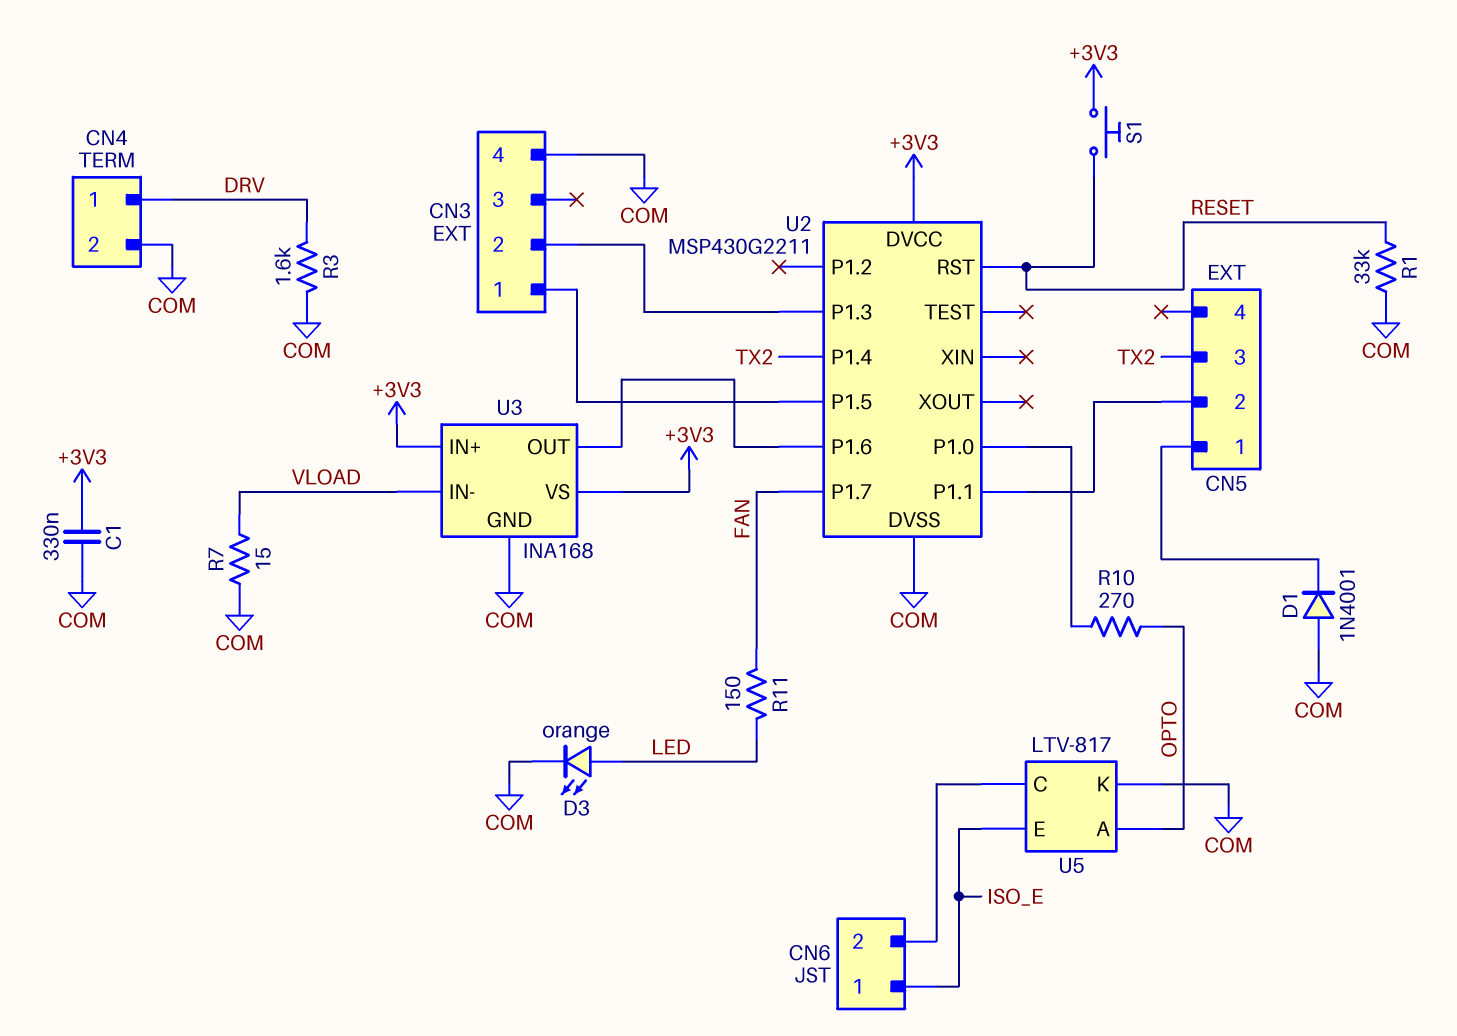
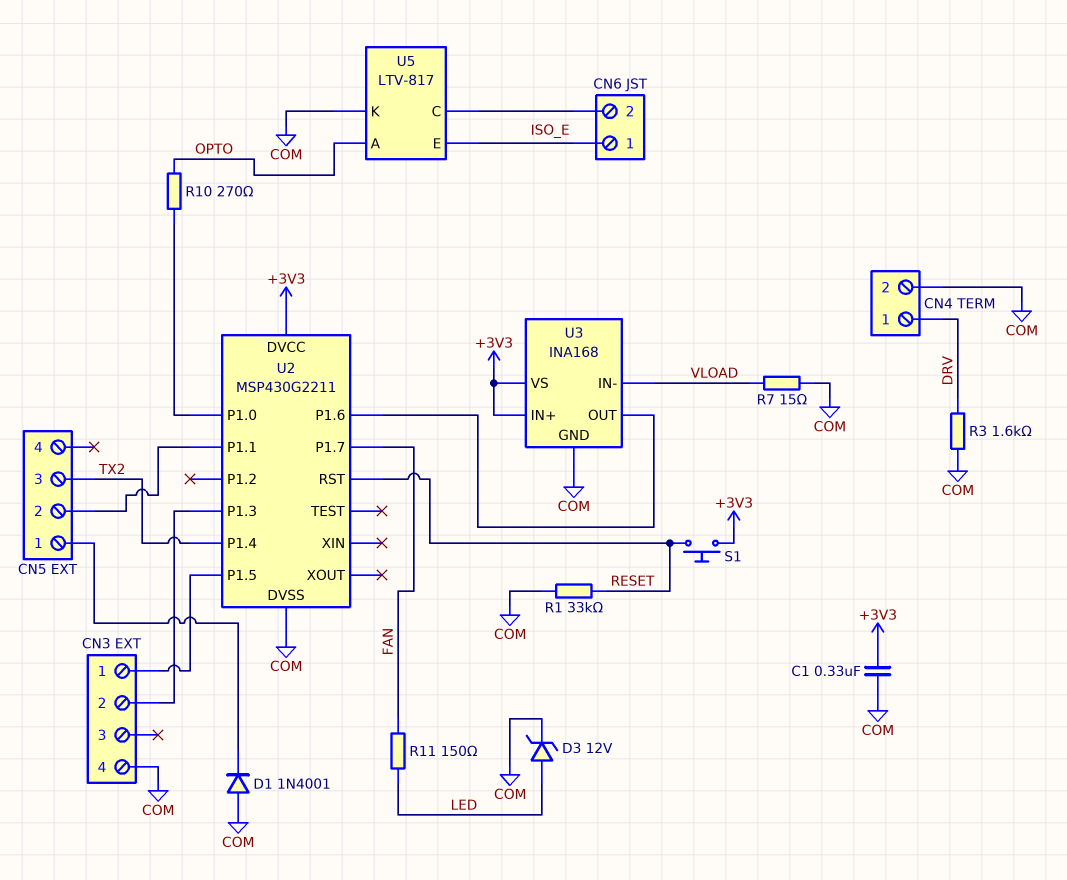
D3: LED orange (A LED, K COM) -> zener 12V (A LED, K COM)

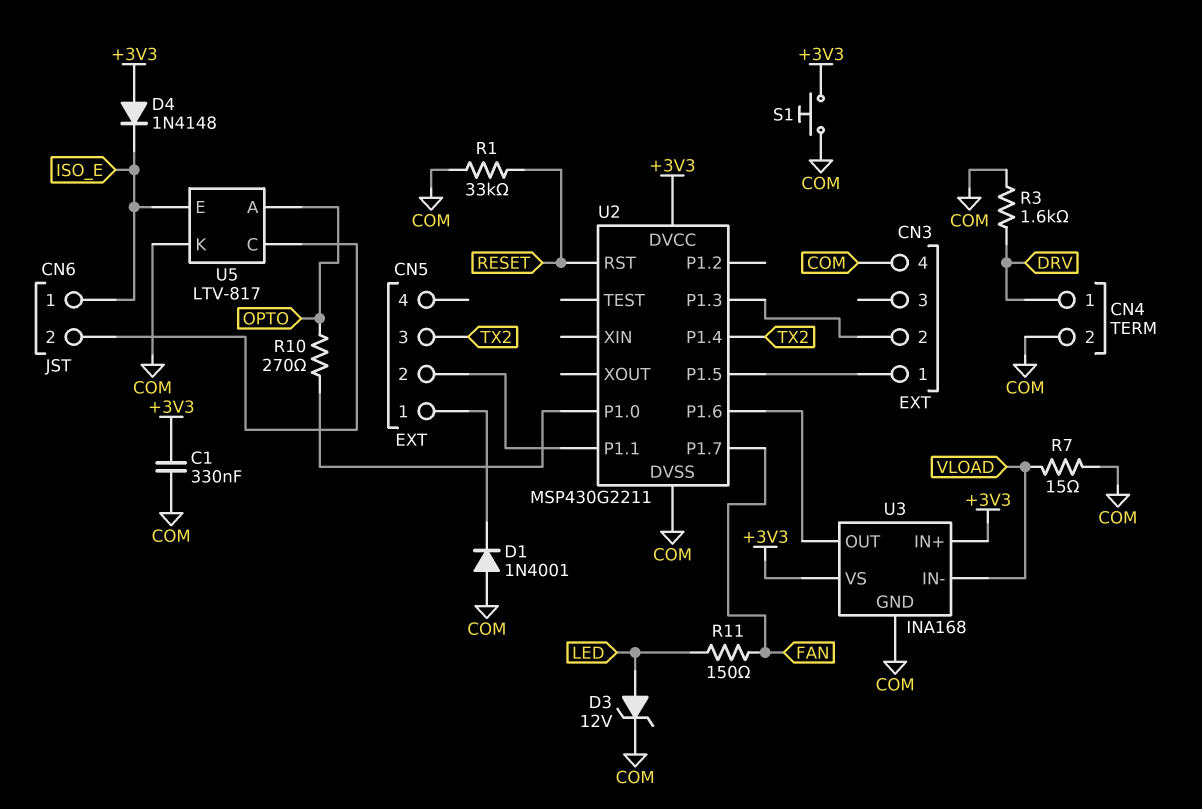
D4: none -> diode 1N4148 (A +3V3, K ISO_E)
S1: button (+3V3, RESET) -> button (+3V3, COM)

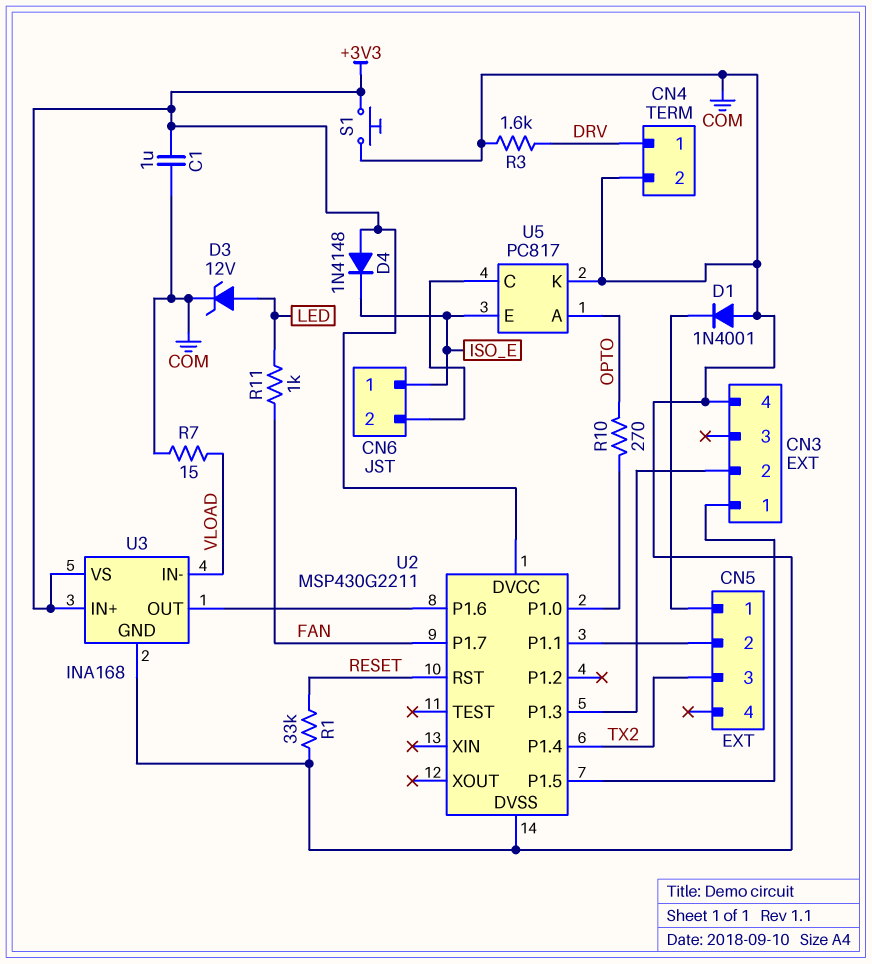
C1: 330nF (+3V3, COM) -> 1uF (+3V3, COM)
R11: 150 (FAN, LED) -> 1k (FAN, LED)
U5: LTV-817 -> PC817

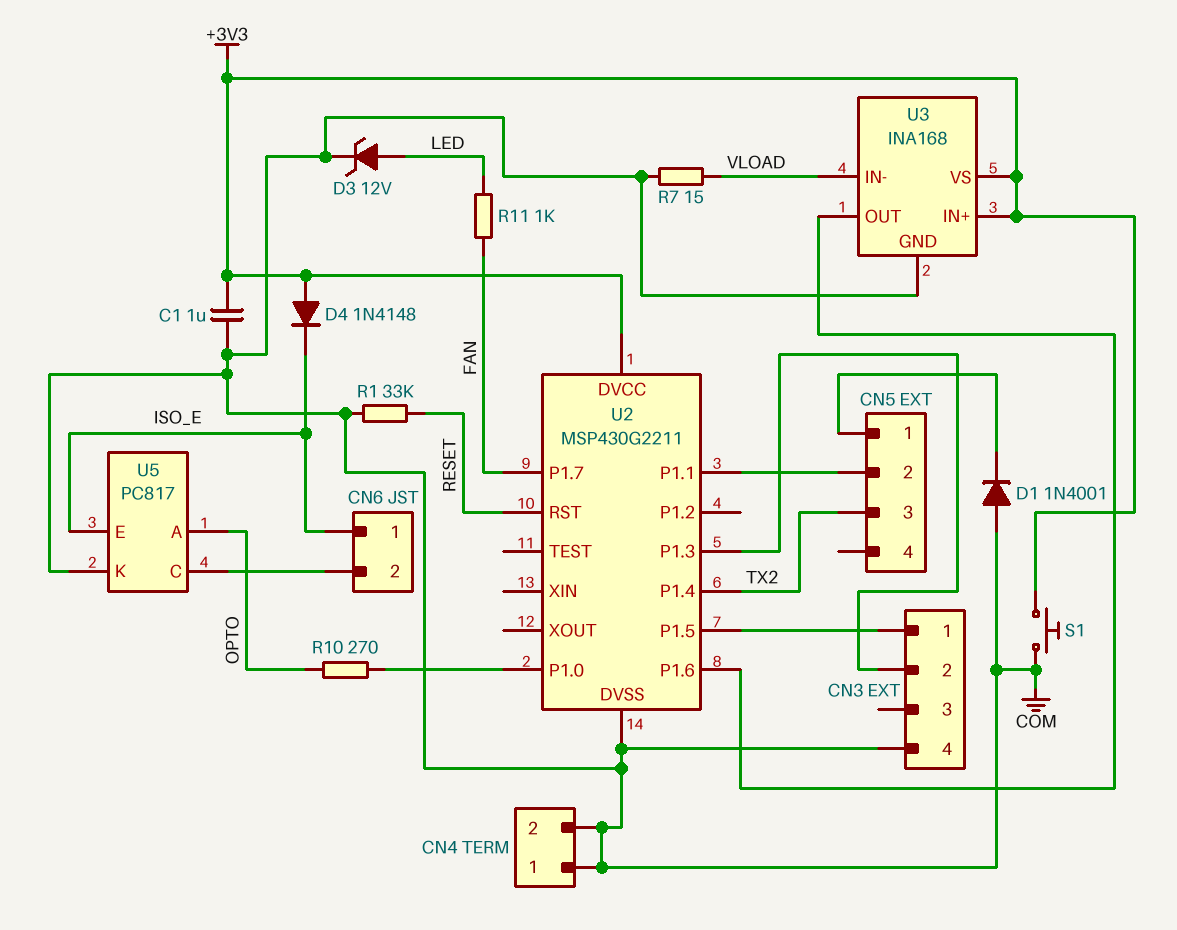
CN4 pin 1: DRV -> COM
R3: 1.6k (COM, DRV) -> none

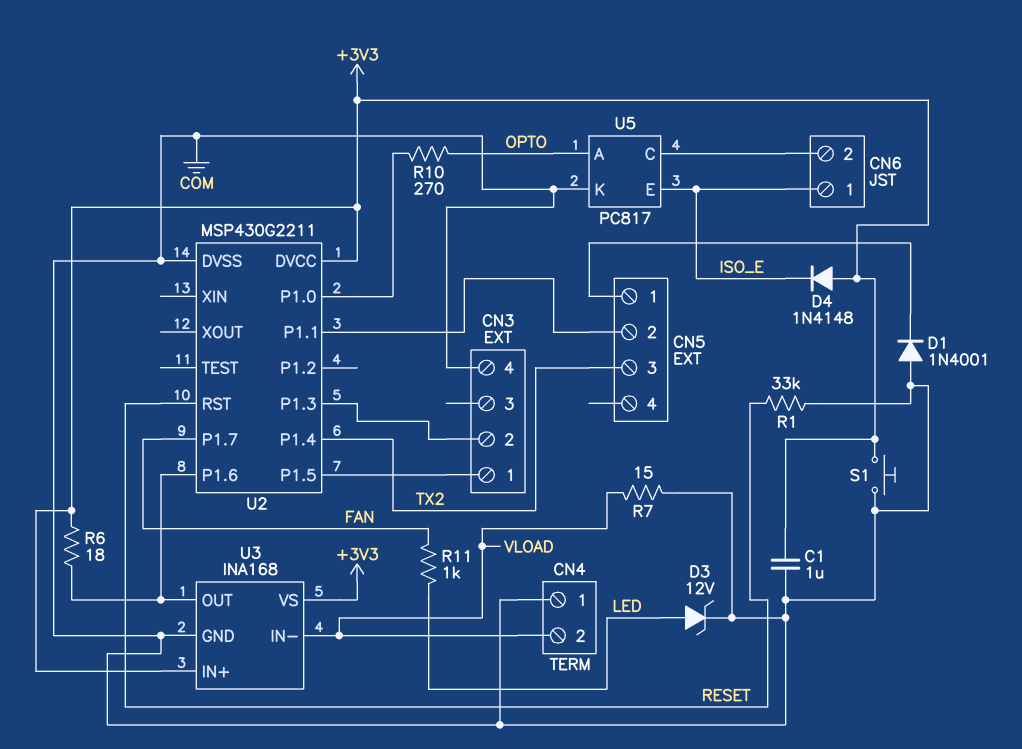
CN4 pin 2: COM -> VLOAD
R6: none -> 18 (+3V3, U2/P1.6)

